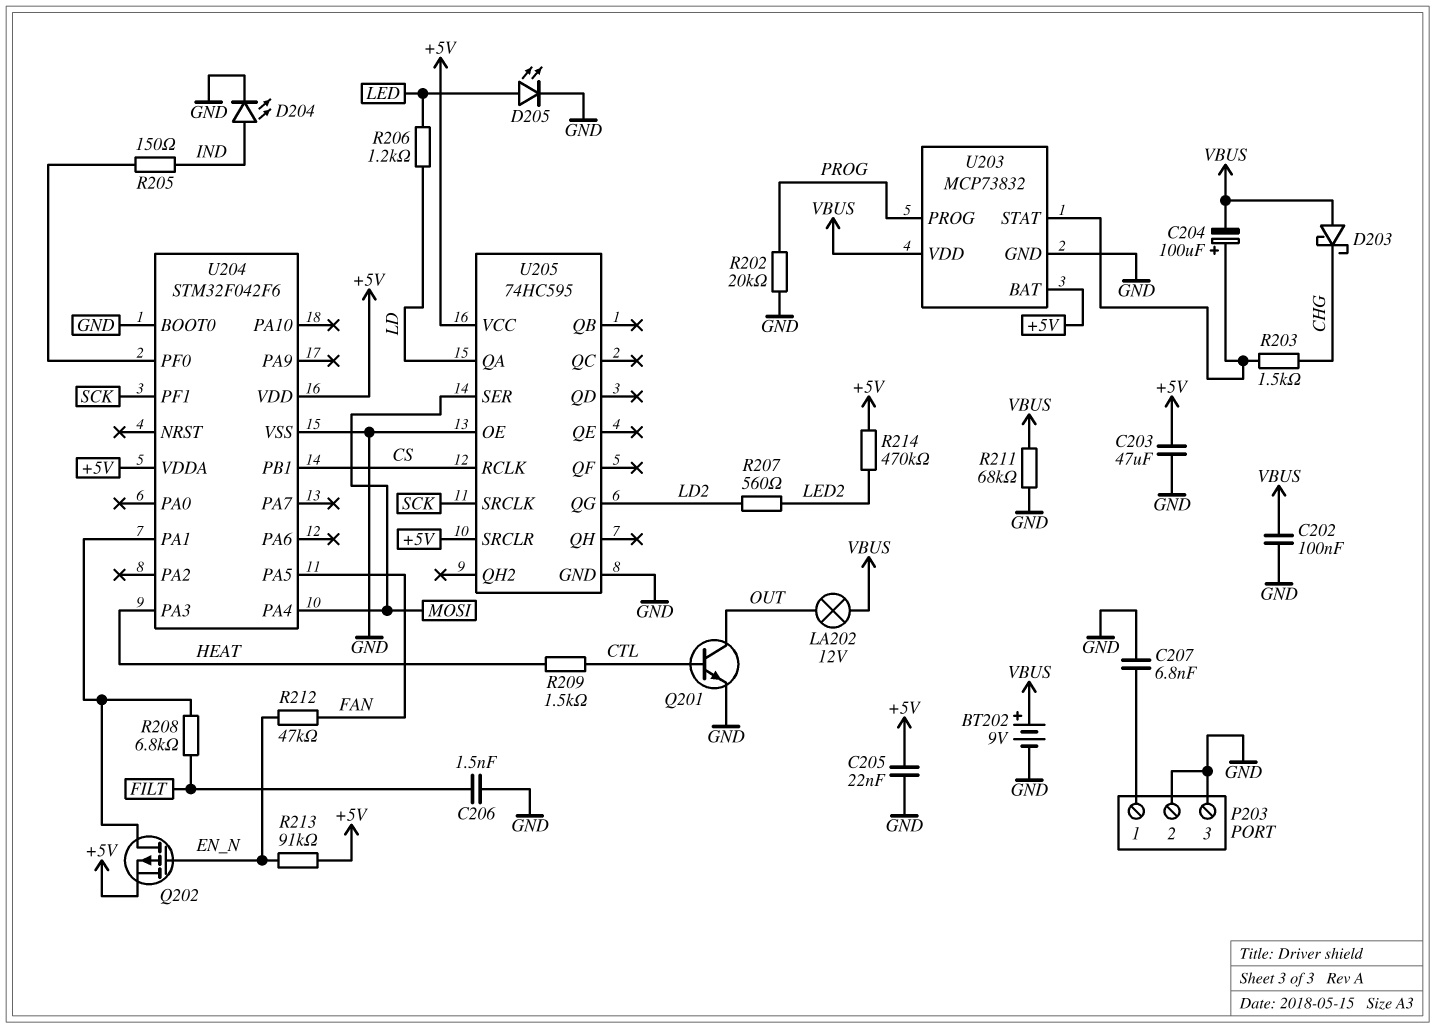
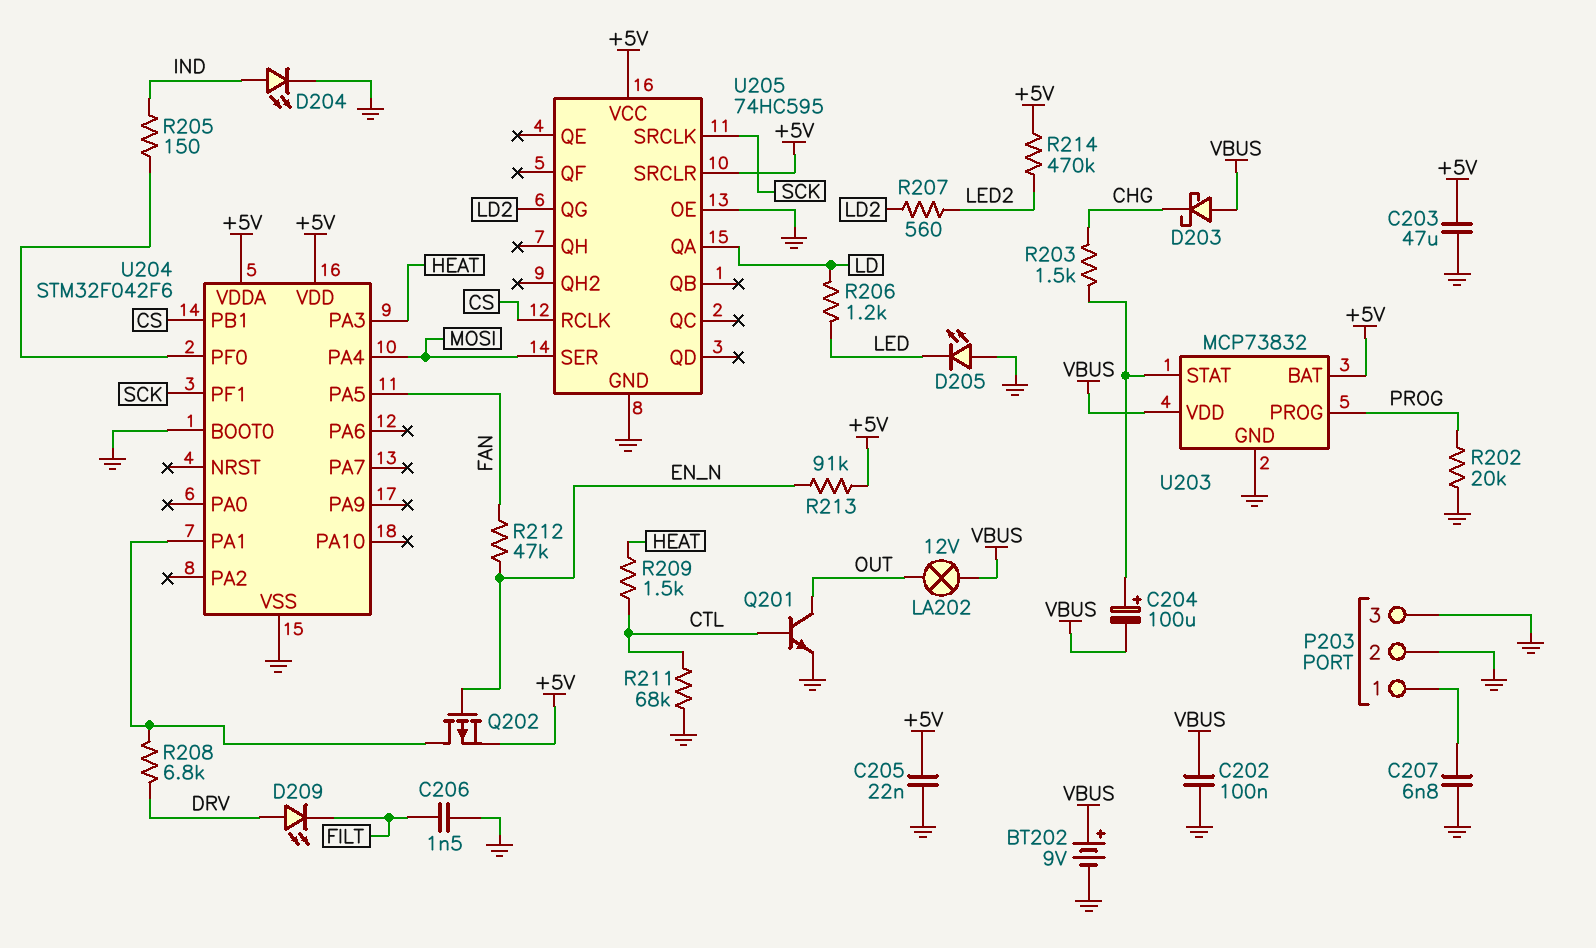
D205: LED (A LED, K GND) -> LED (A GND, K LED)
D209: none -> LED (A DRV, K FILT)
R208: 6.8k (FILT, U204/PA1) -> 6.8k (DRV, U204/PA1)
R211: 68k (GND, VBUS) -> 68k (CTL, GND)

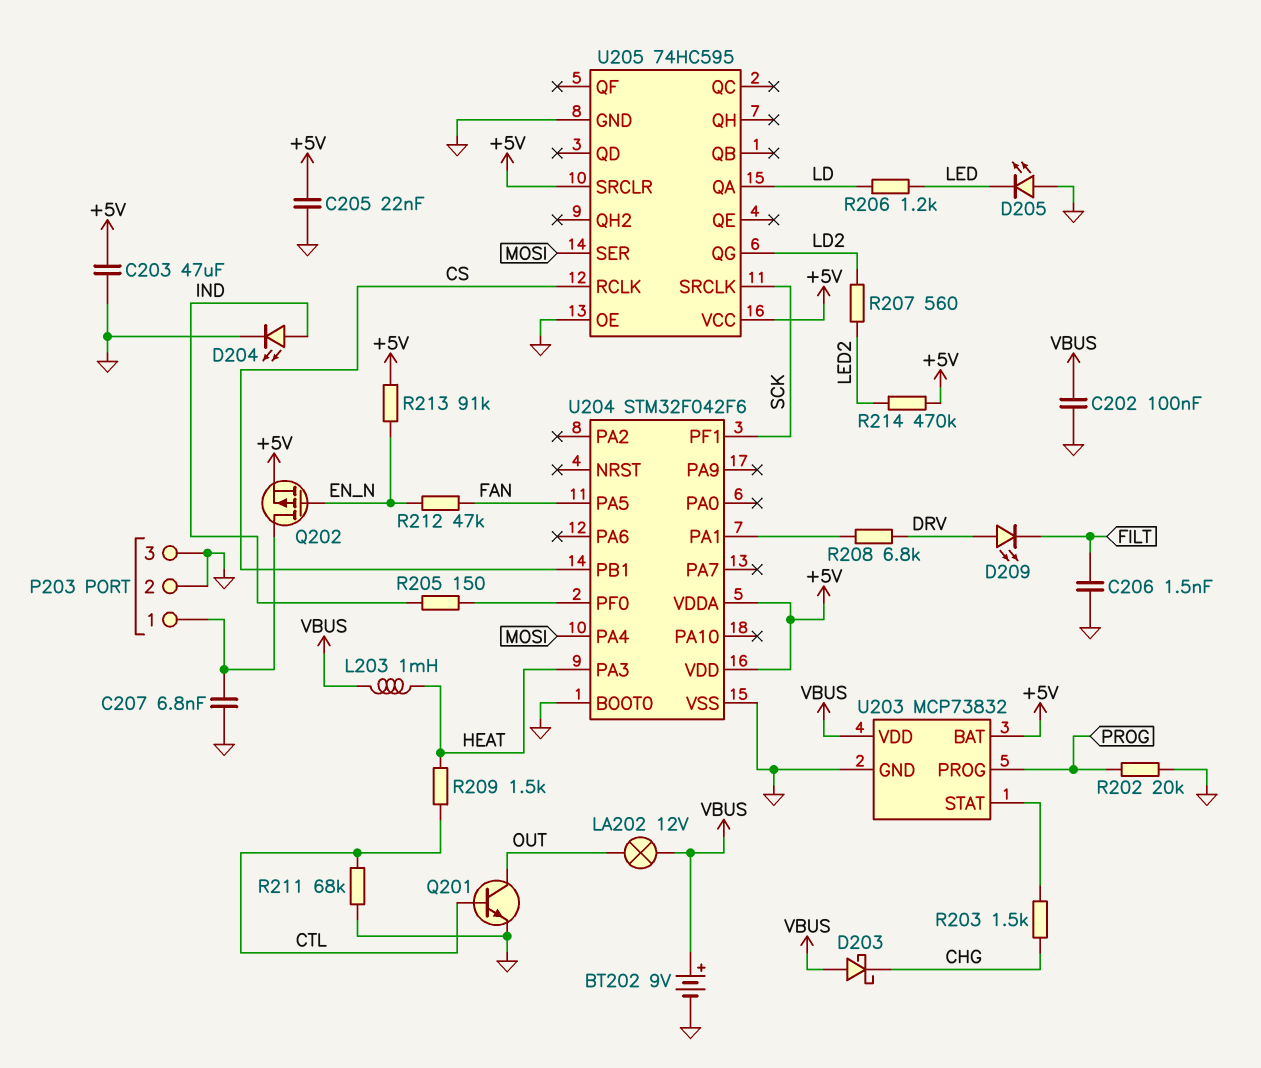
C204: 100uF (plus U203/STAT, minus VBUS) -> none
L203: none -> 1mH (HEAT, VBUS)
Q202: PMOS (G EN_N, D U204/PA1, S +5V) -> PMOS (G EN_N, D P203/1, S +5V)

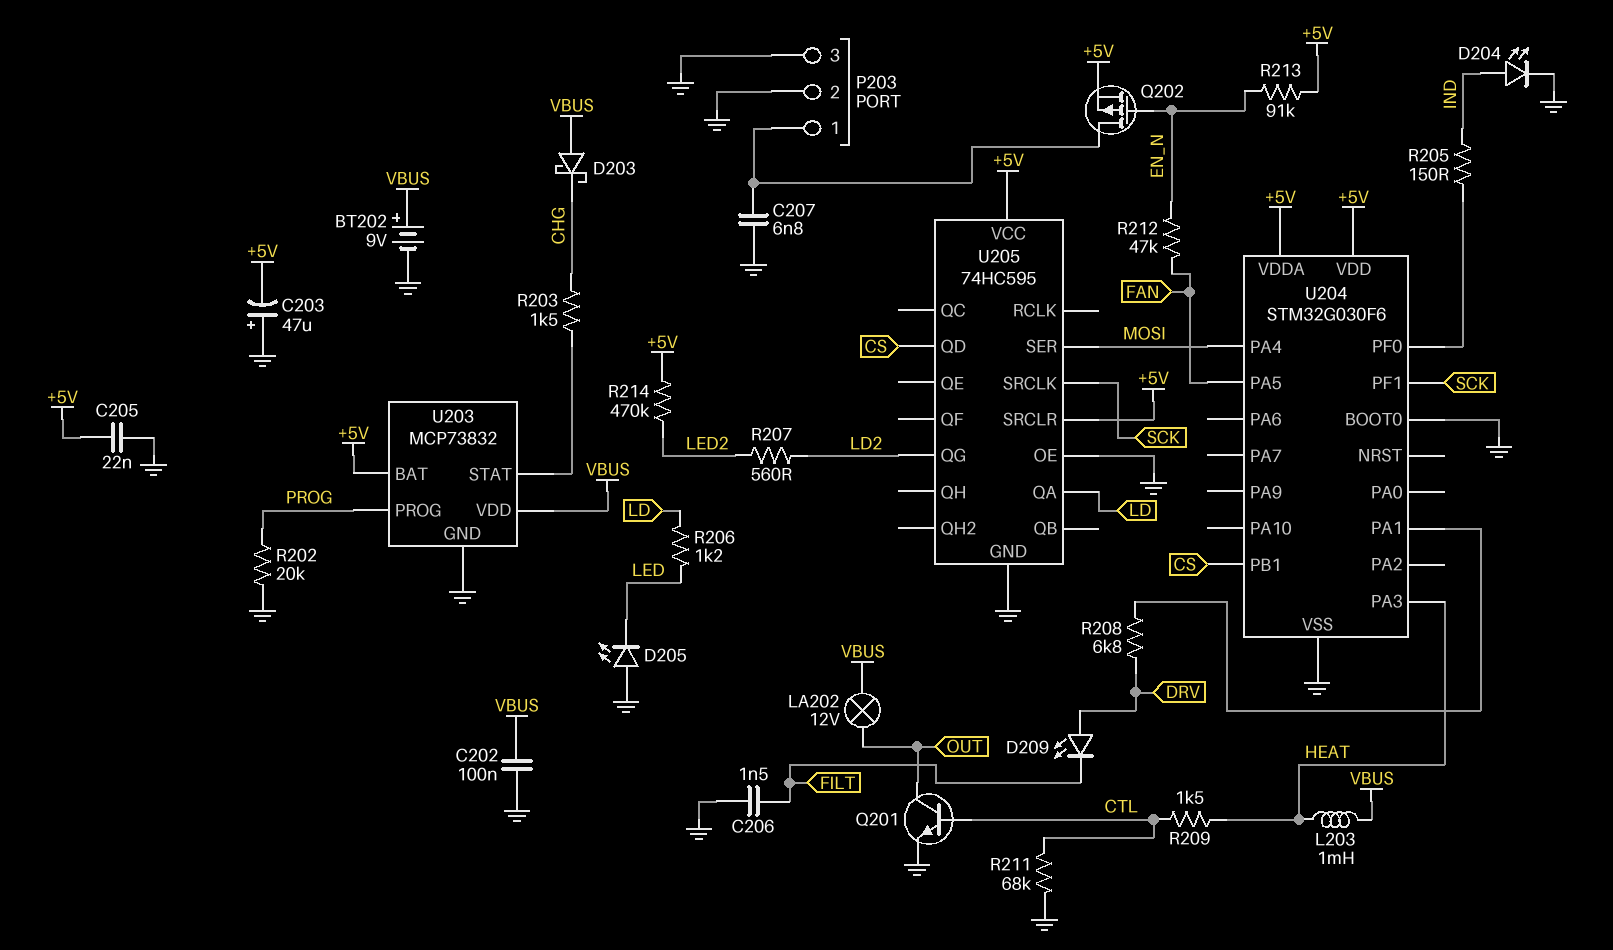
C203: 47uF (+5V, GND) -> 47uF (plus GND, minus +5V)
U204: STM32F042F6 -> STM32G030F6
U205 pin QD: none -> CS
U205 pin RCLK: CS -> none

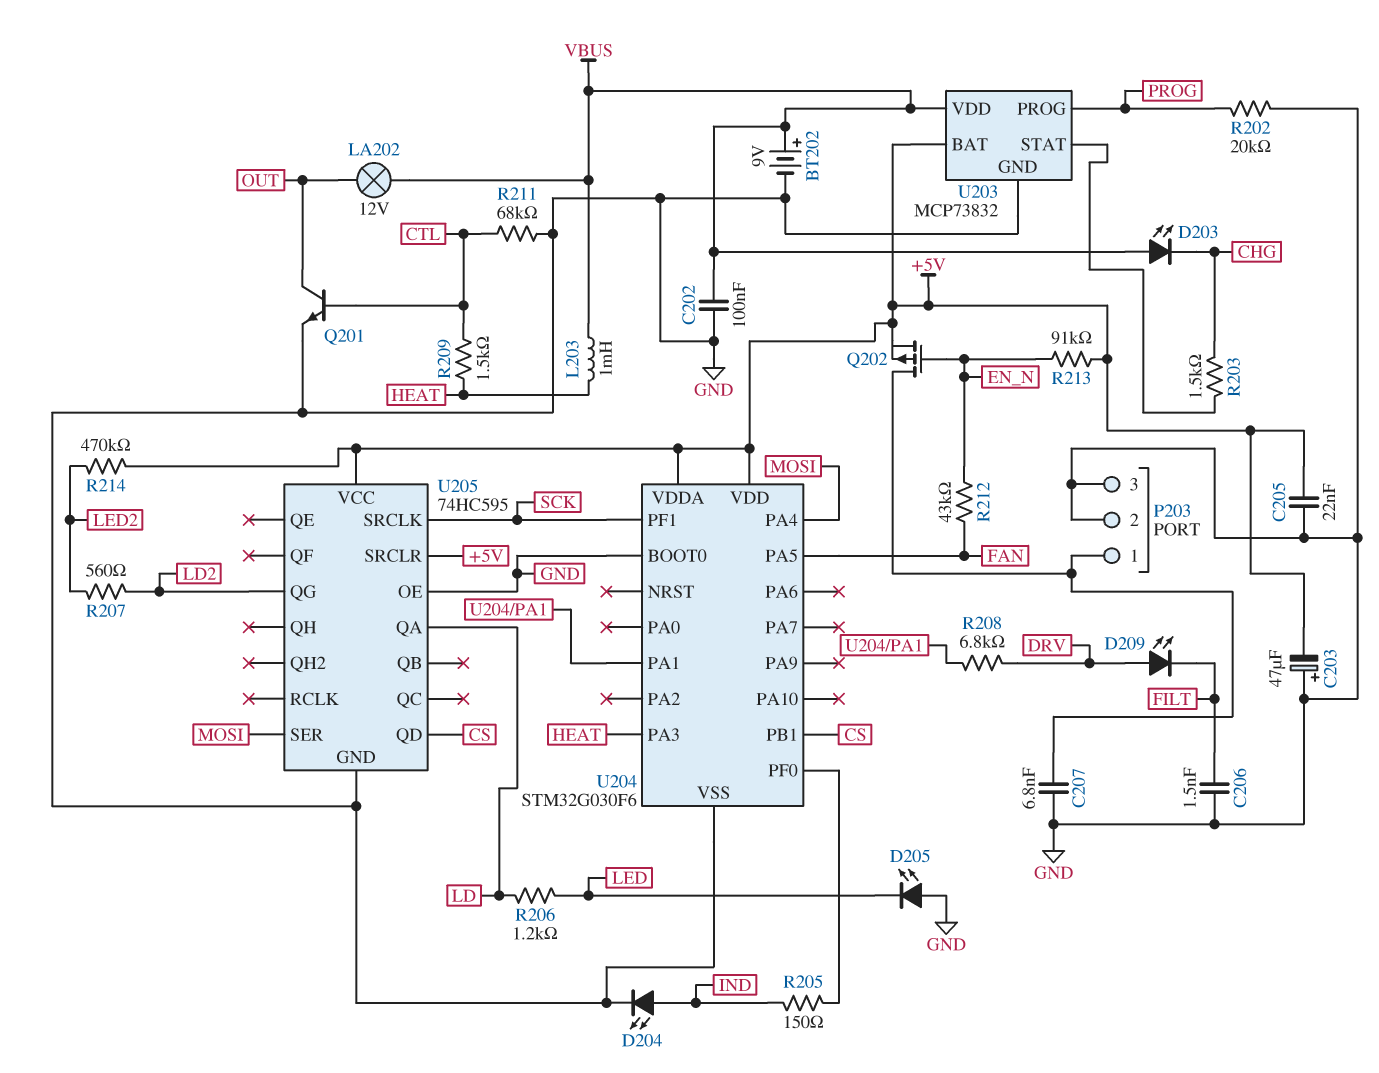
D203: schottky (A VBUS, K CHG) -> LED (A VBUS, K CHG)
R212: 47k (EN_N, FAN) -> 43k (EN_N, FAN)

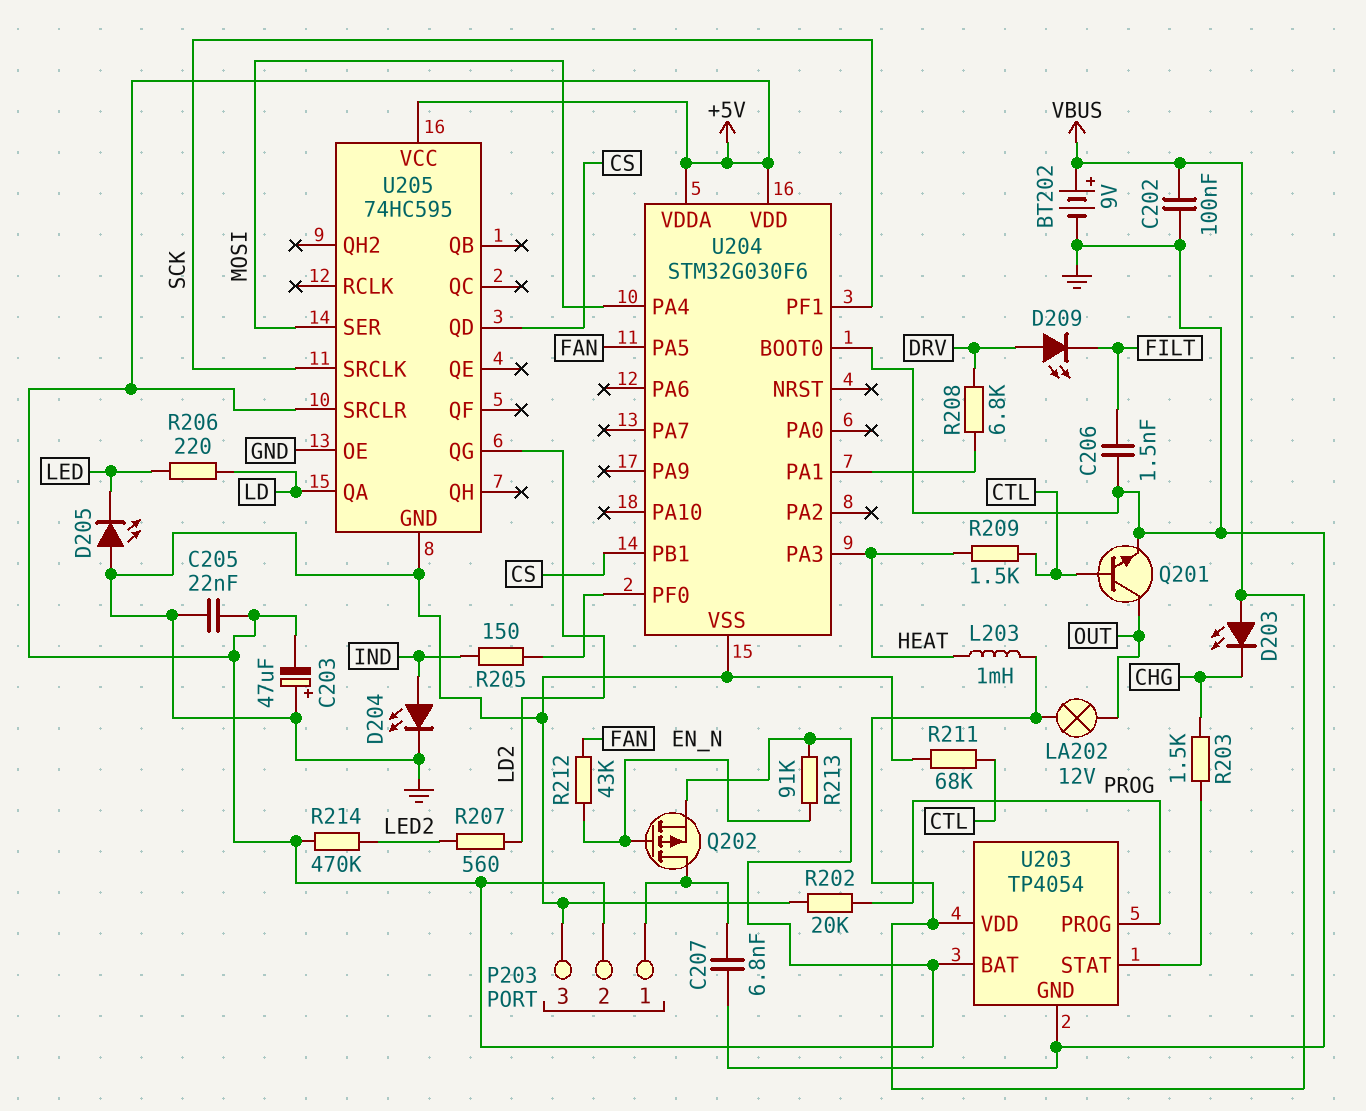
P203 pin 2: GND -> +5V
R206: 1.2k (LD, LED) -> 220 (LD, LED)
U203: MCP73832 -> TP4054

